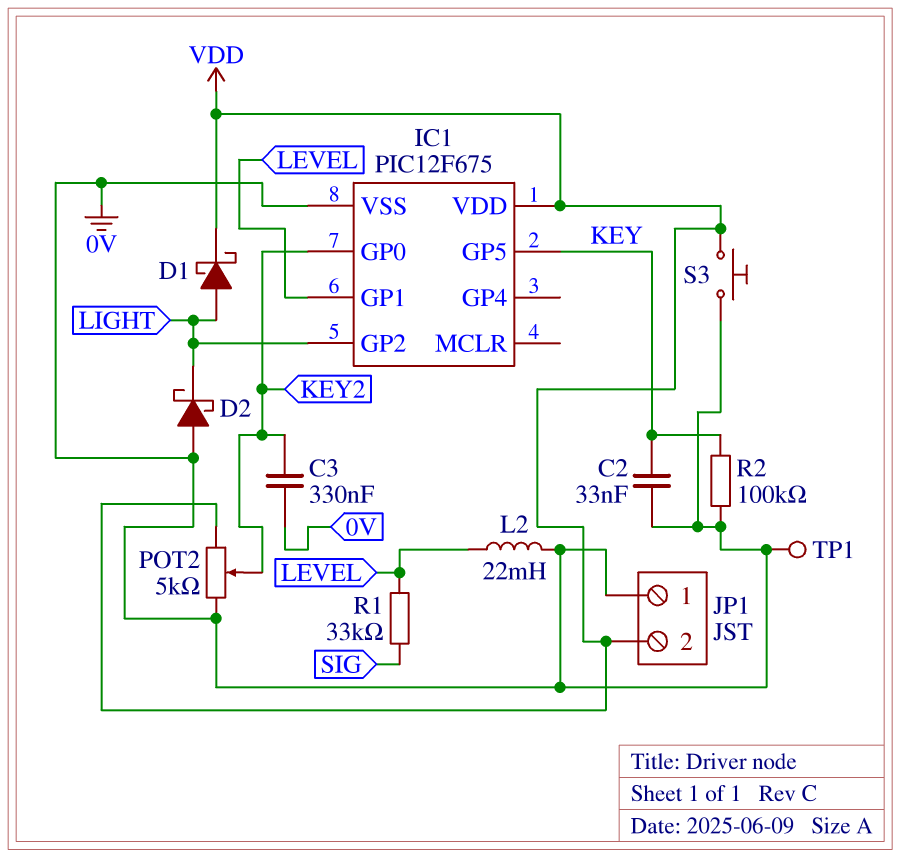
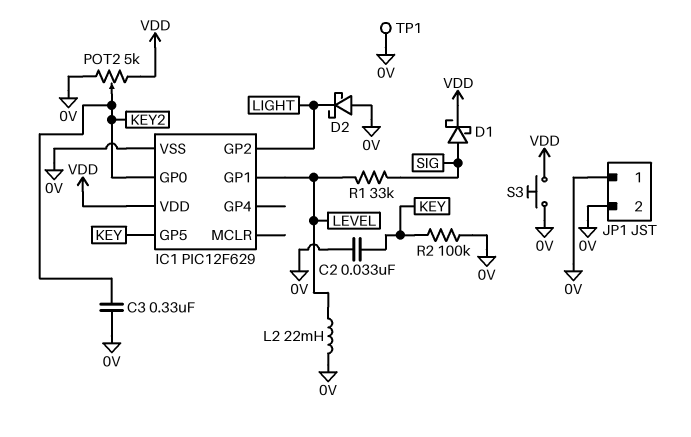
D1: schottky (A LIGHT, K VDD) -> schottky (A SIG, K VDD)
IC1: PIC12F675 -> PIC12F629
JP1 pin 2: VDD -> 0V

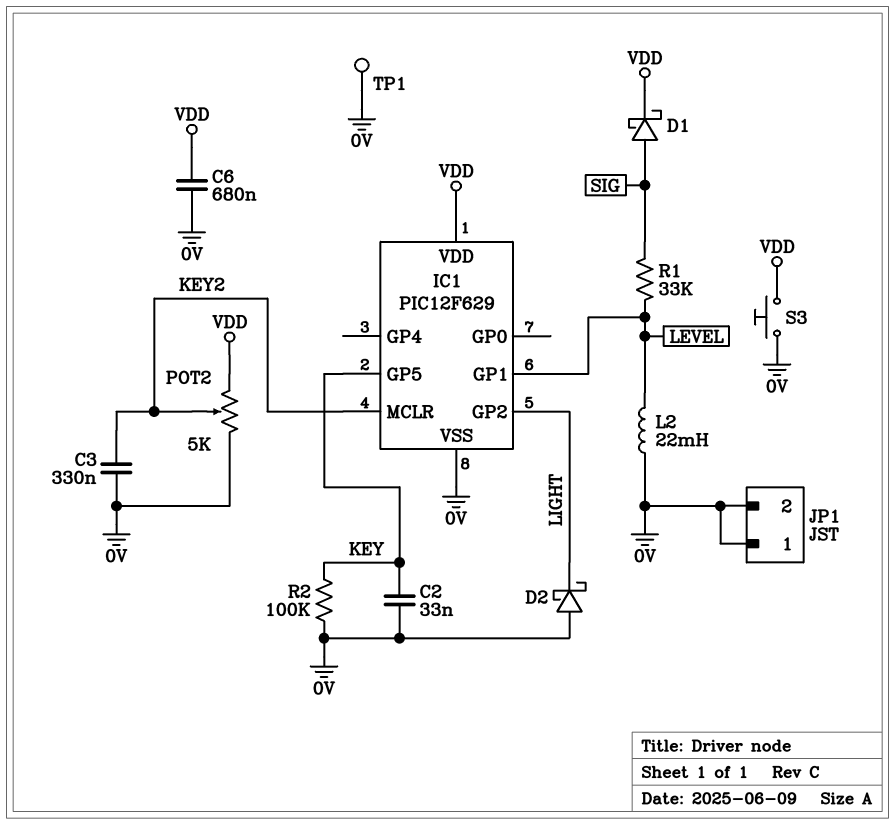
C6: none -> 680nF (0V, VDD)
IC1 pin GP0: KEY2 -> none
IC1 pin MCLR: none -> KEY2

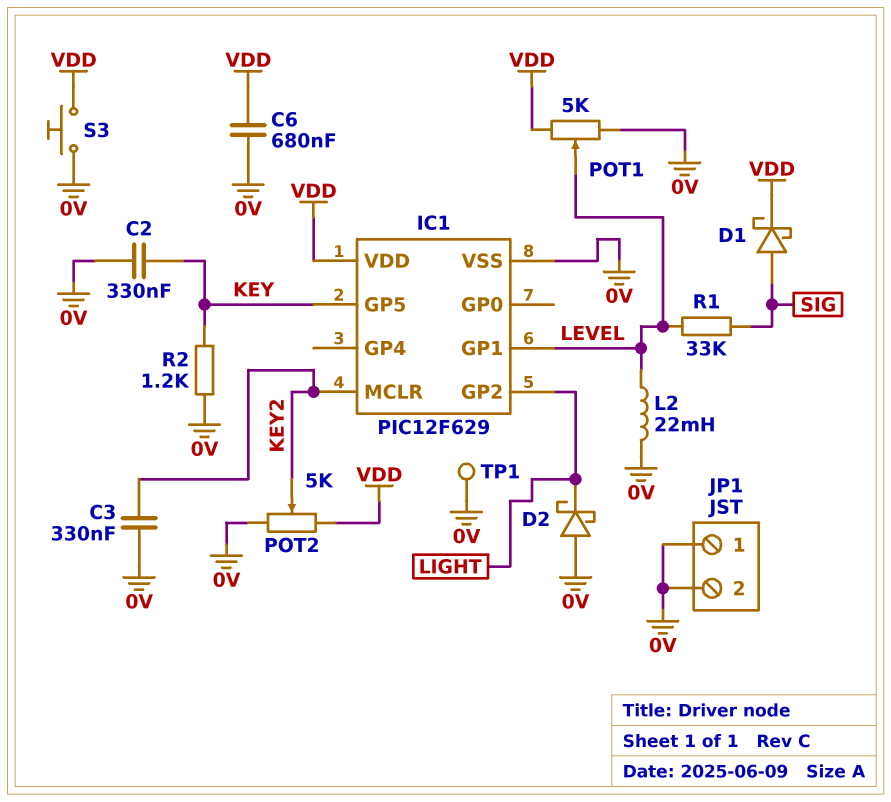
C2: 33nF (0V, KEY) -> 330nF (0V, KEY)
POT1: none -> 5k (0V, VDD, wiper LEVEL)
R2: 100k (0V, KEY) -> 1.2k (0V, KEY)

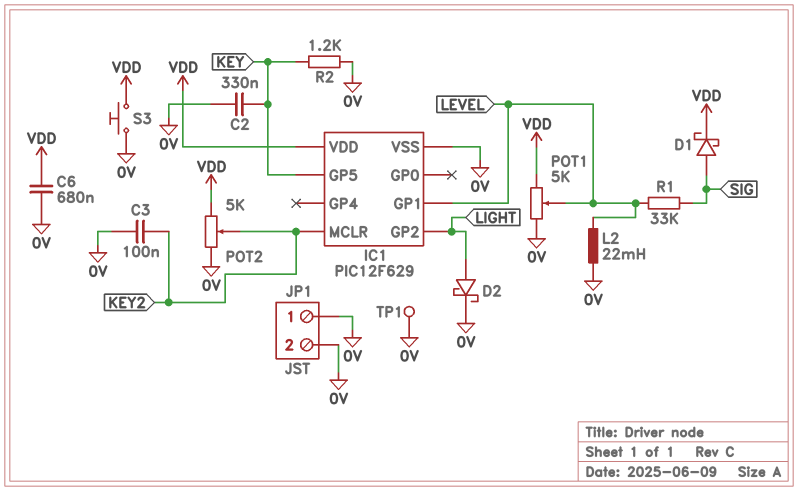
C3: 330nF (0V, KEY2) -> 100nF (0V, KEY2)
D2: schottky (A 0V, K LIGHT) -> schottky (A LIGHT, K 0V)

